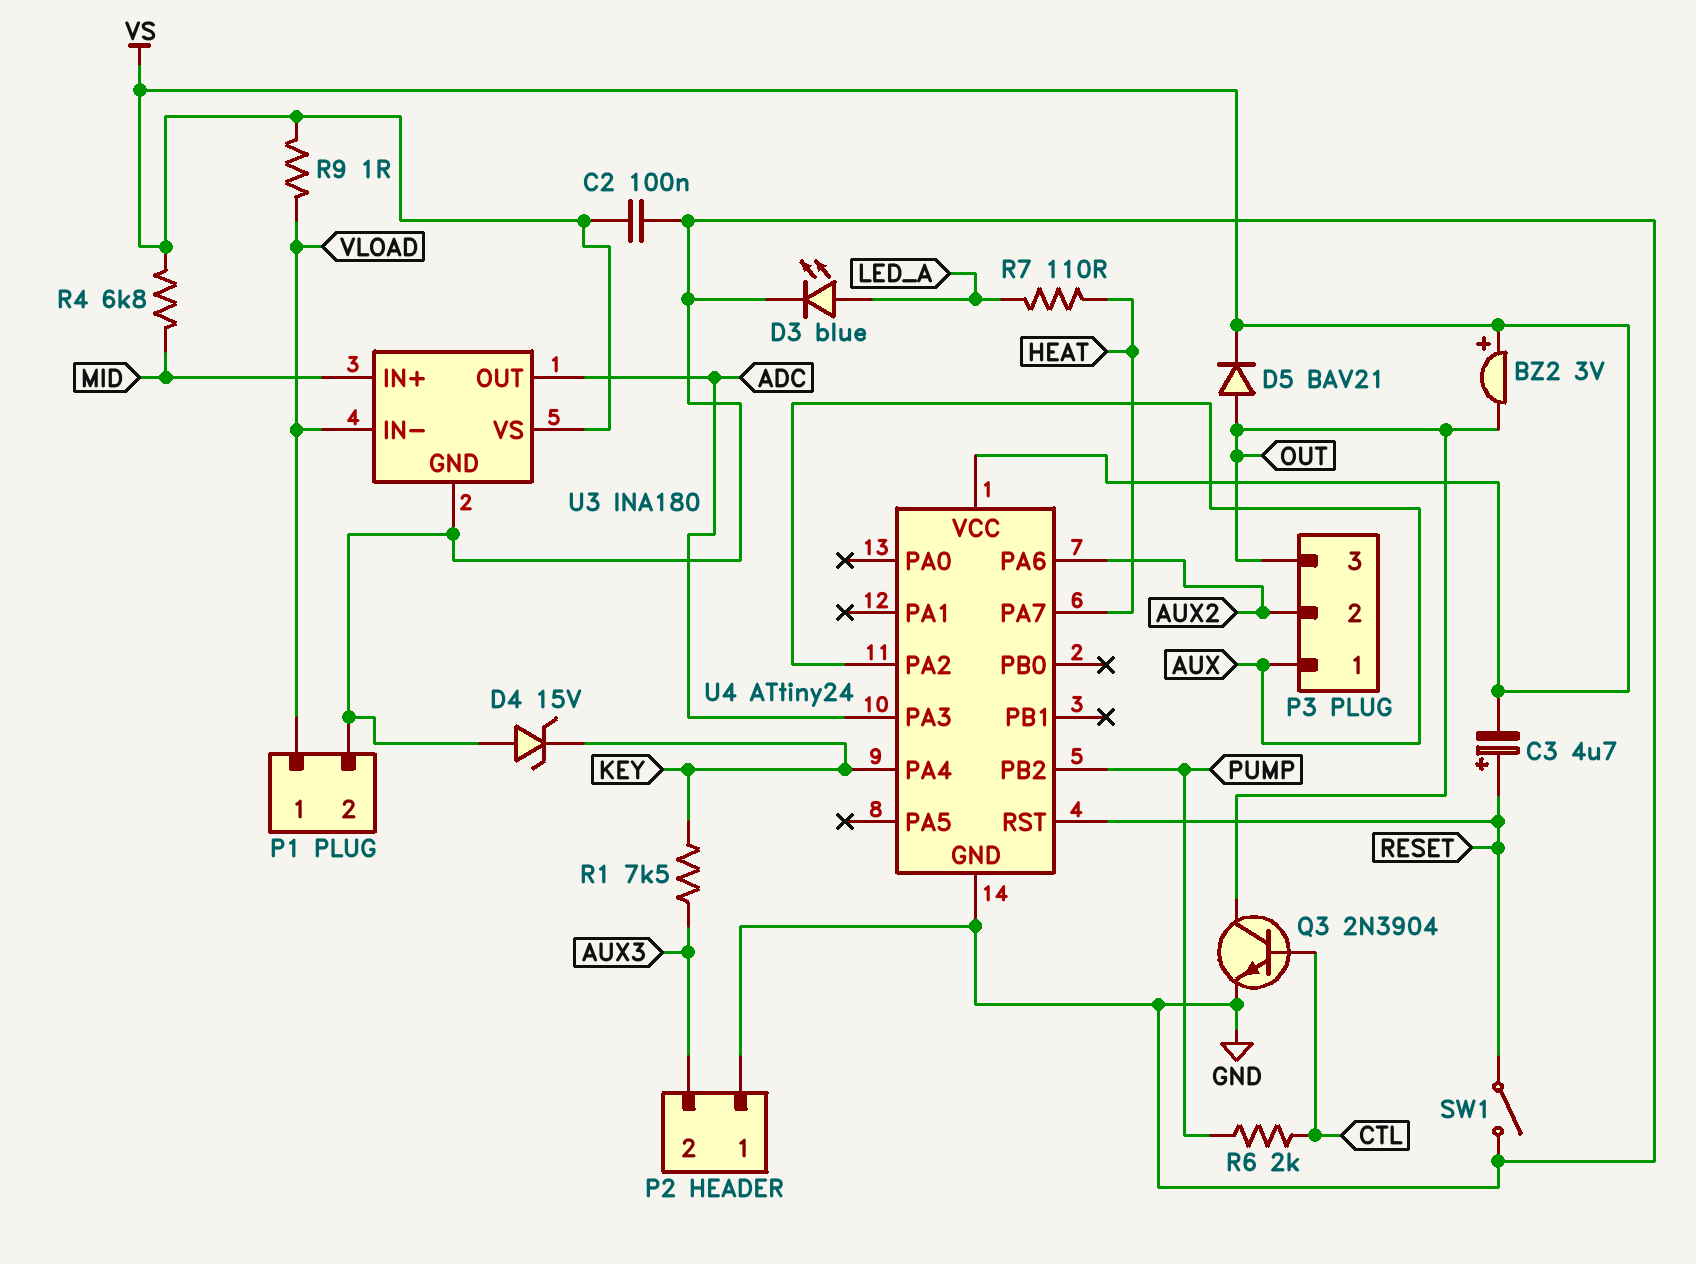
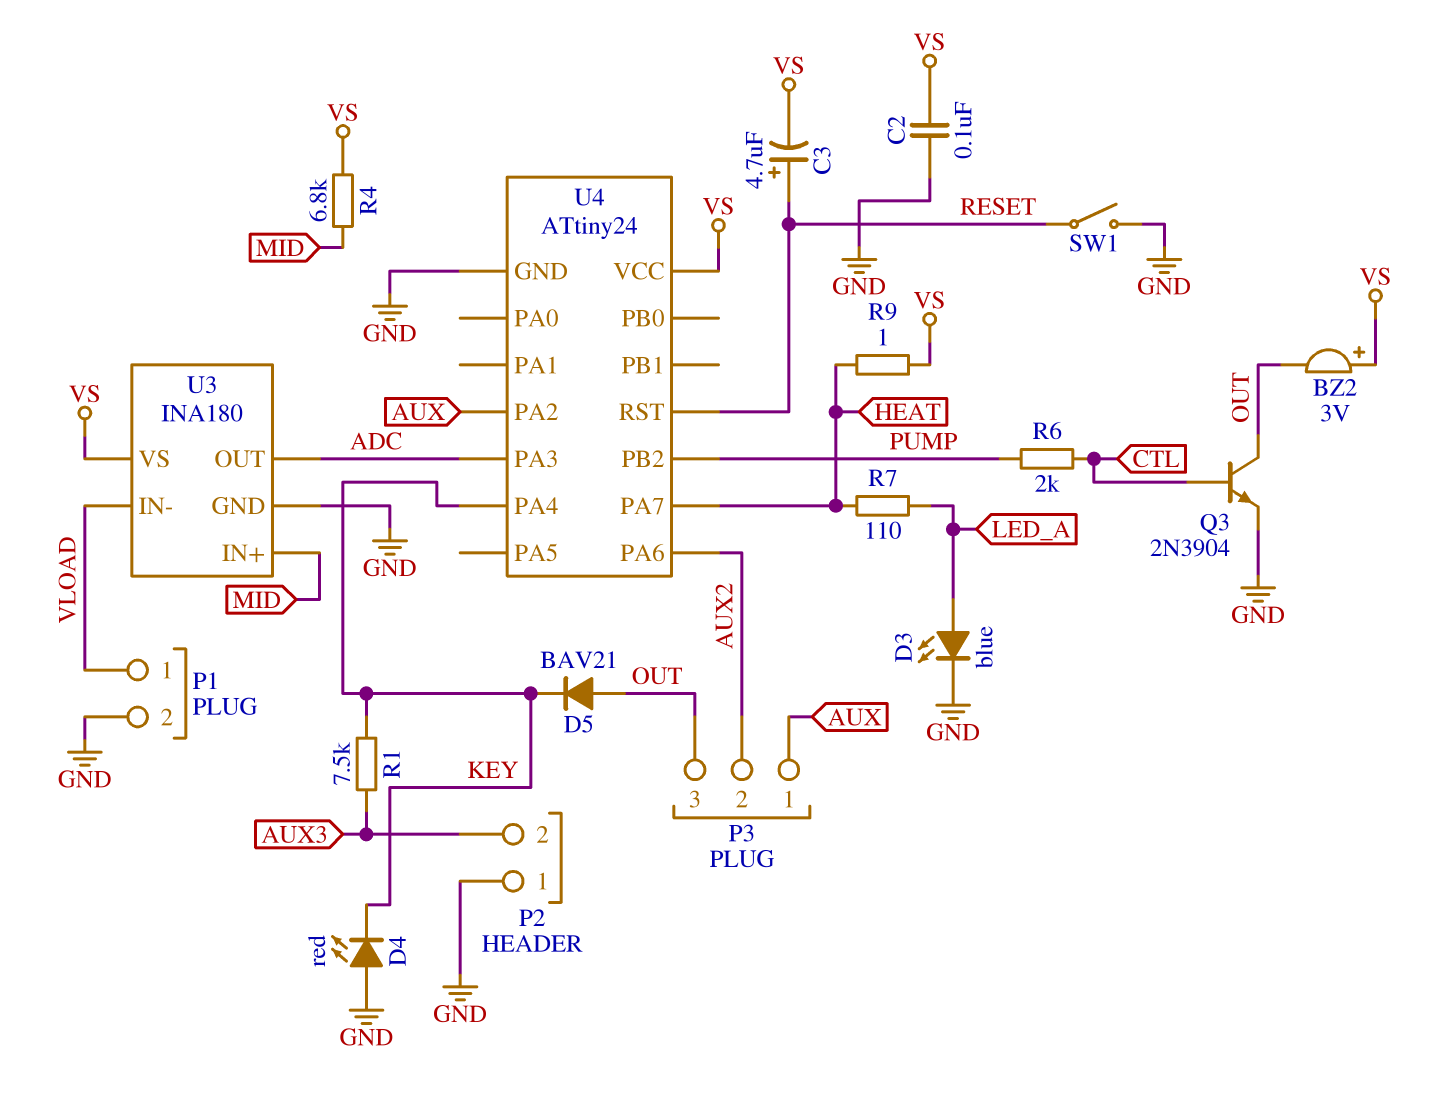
D4: zener 15V (A GND, K KEY) -> LED red (A GND, K KEY)
D5: diode BAV21 (A OUT, K VS) -> diode BAV21 (A OUT, K KEY)
R9: 1 (VLOAD, VS) -> 1 (HEAT, VS)

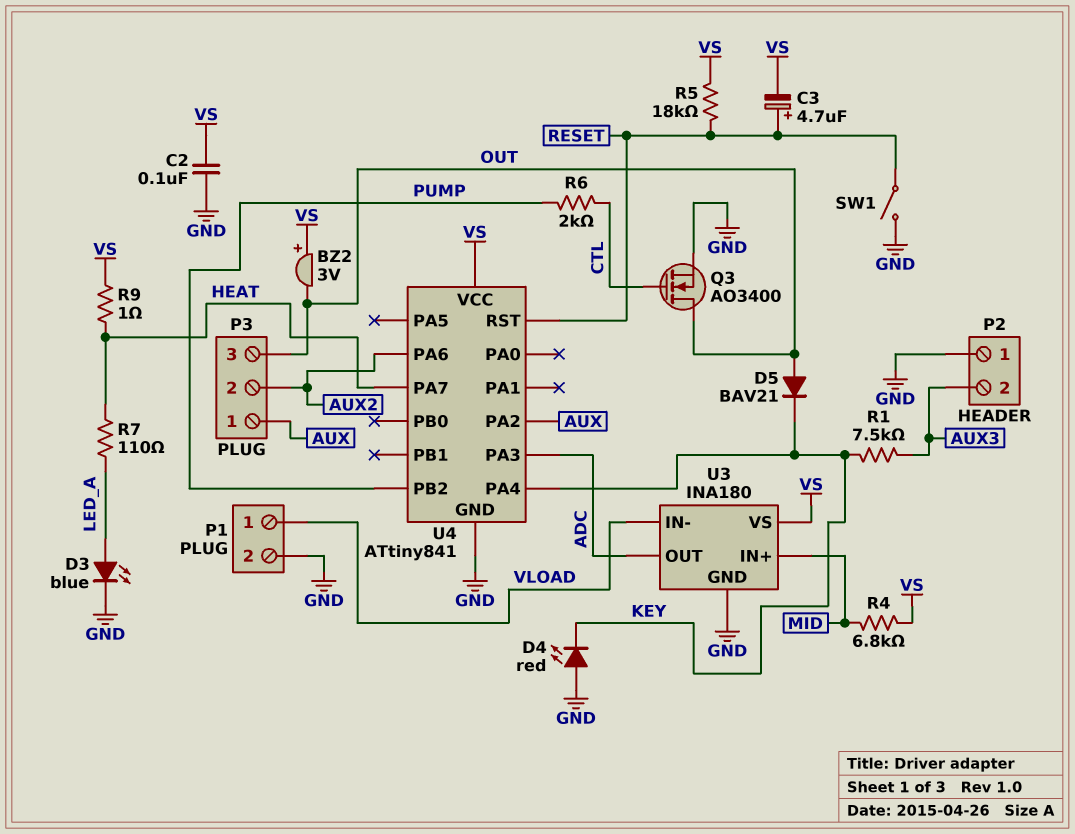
Q3: NPN 2N3904 (B CTL, C OUT, E GND) -> NMOS AO3400 (G CTL, D OUT, S GND)
R5: none -> 18k (RESET, VS)
U4: ATtiny24 -> ATtiny841

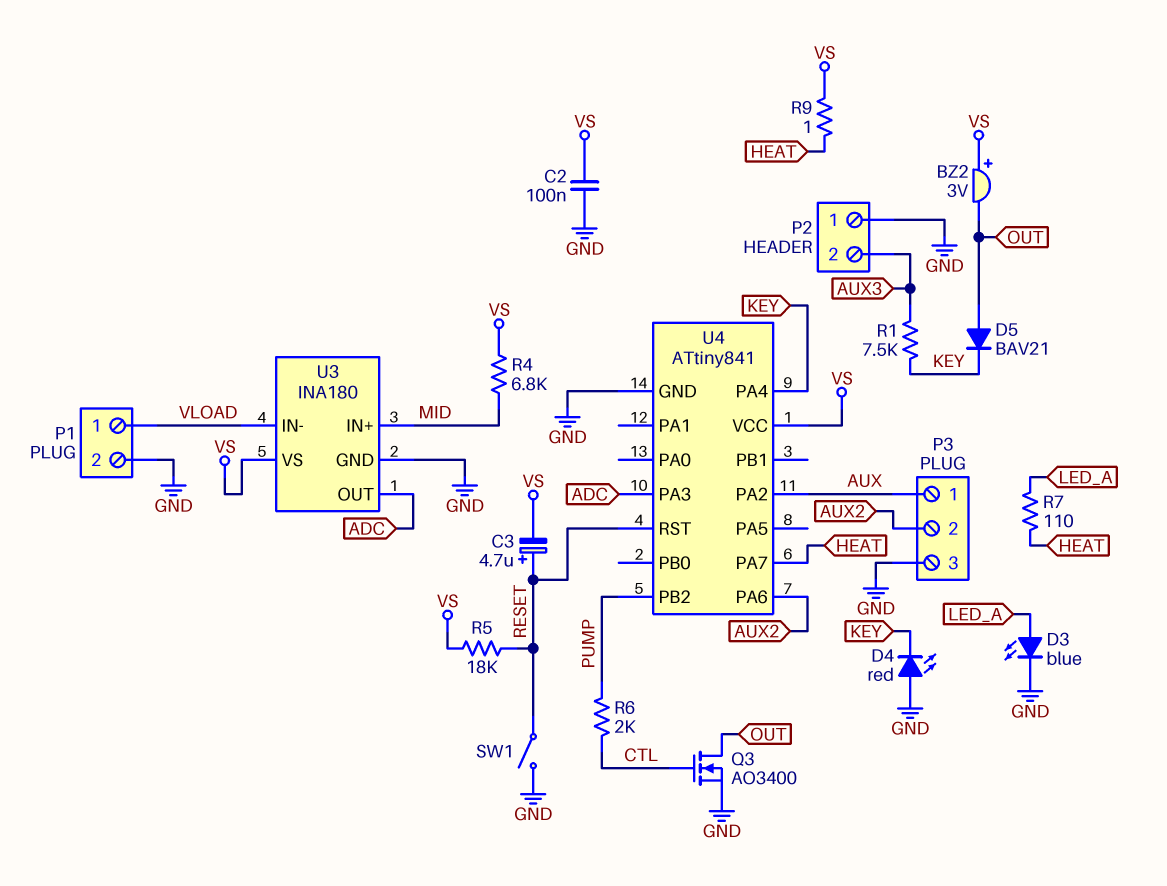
P3 pin 3: OUT -> GND

